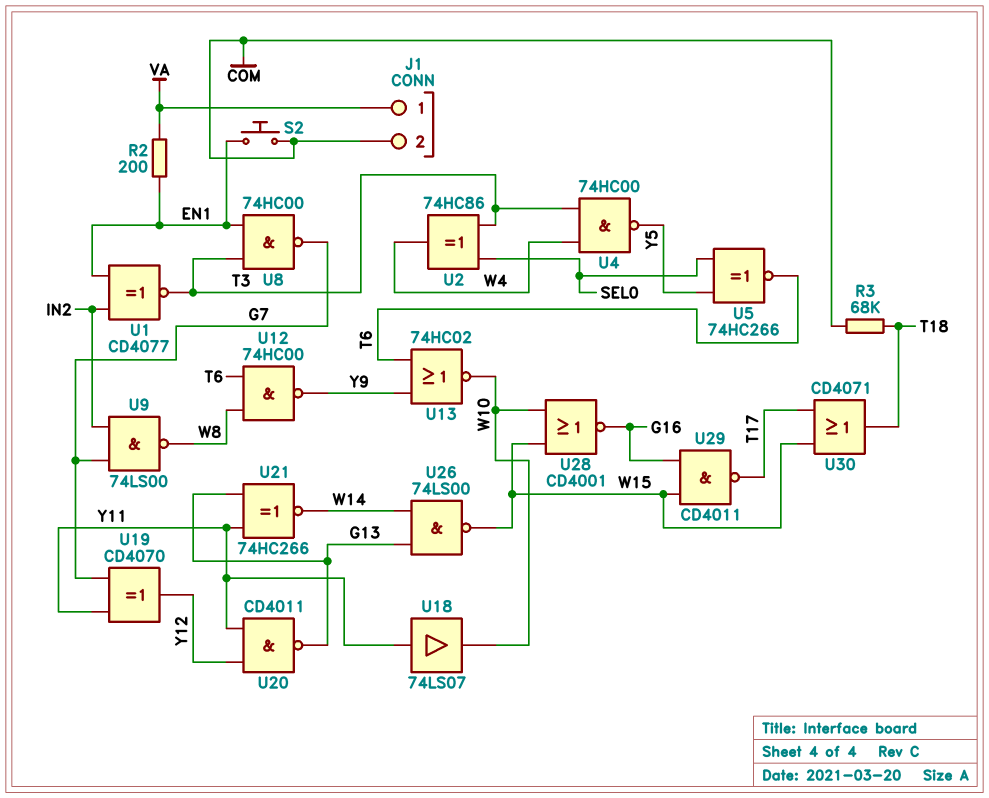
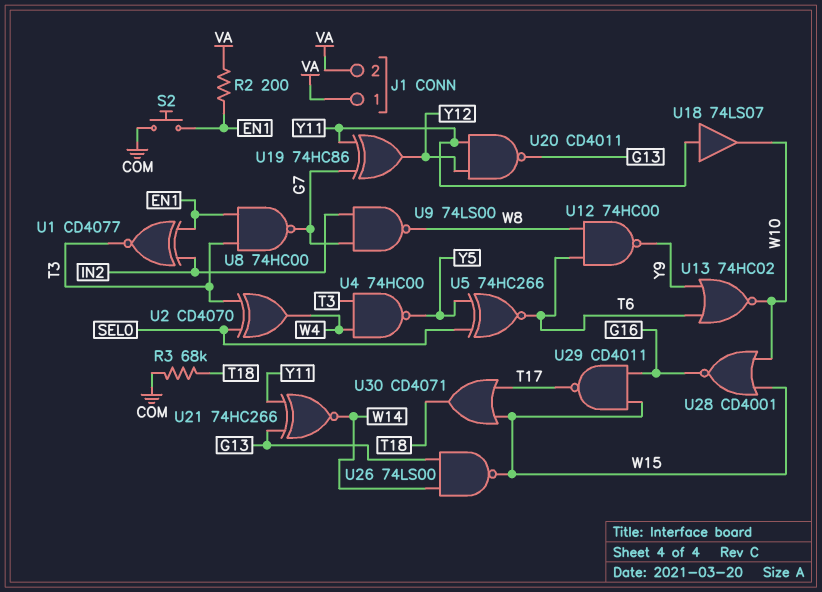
J1 pin 2: COM -> VA
U2: XOR 74HC86 (in SEL0, in T3, out W4) -> XOR CD4070 (in SEL0, in T3, out W4)
U19: XOR CD4070 (in G7, in Y11, out Y12) -> XOR 74HC86 (in G7, in Y11, out Y12)

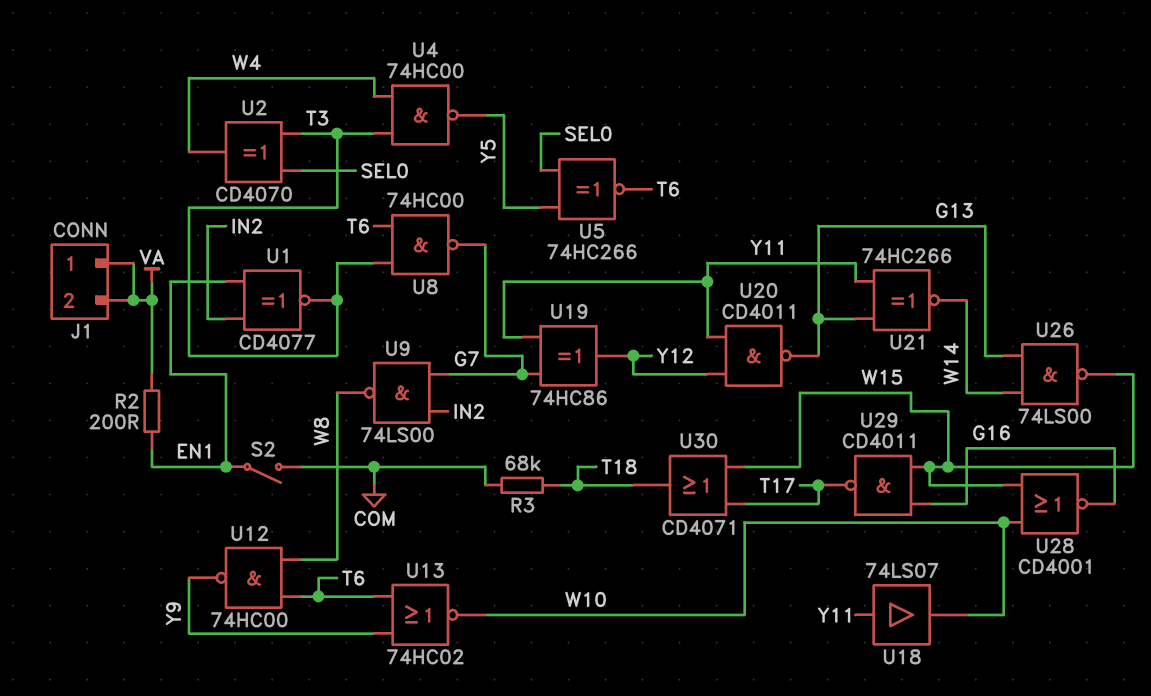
S2: button (COM, EN1) -> switch (COM, EN1)
U8: NAND 74HC00 (in EN1, in T3, out G7) -> NAND 74HC00 (in T3, in T6, out G7)

